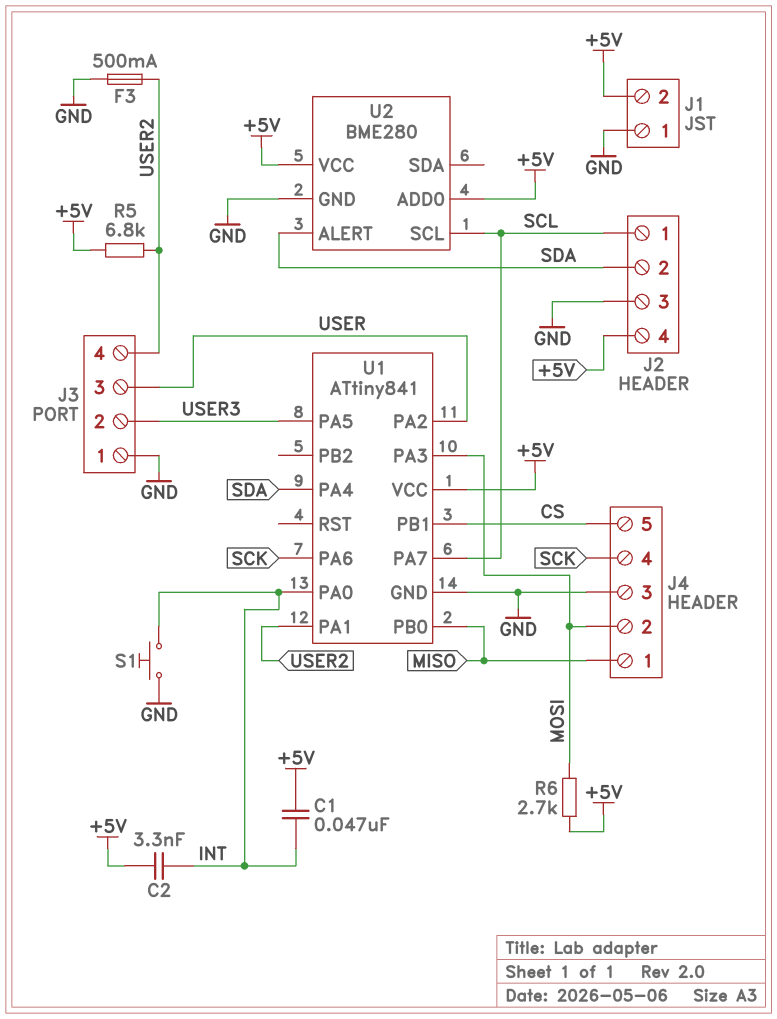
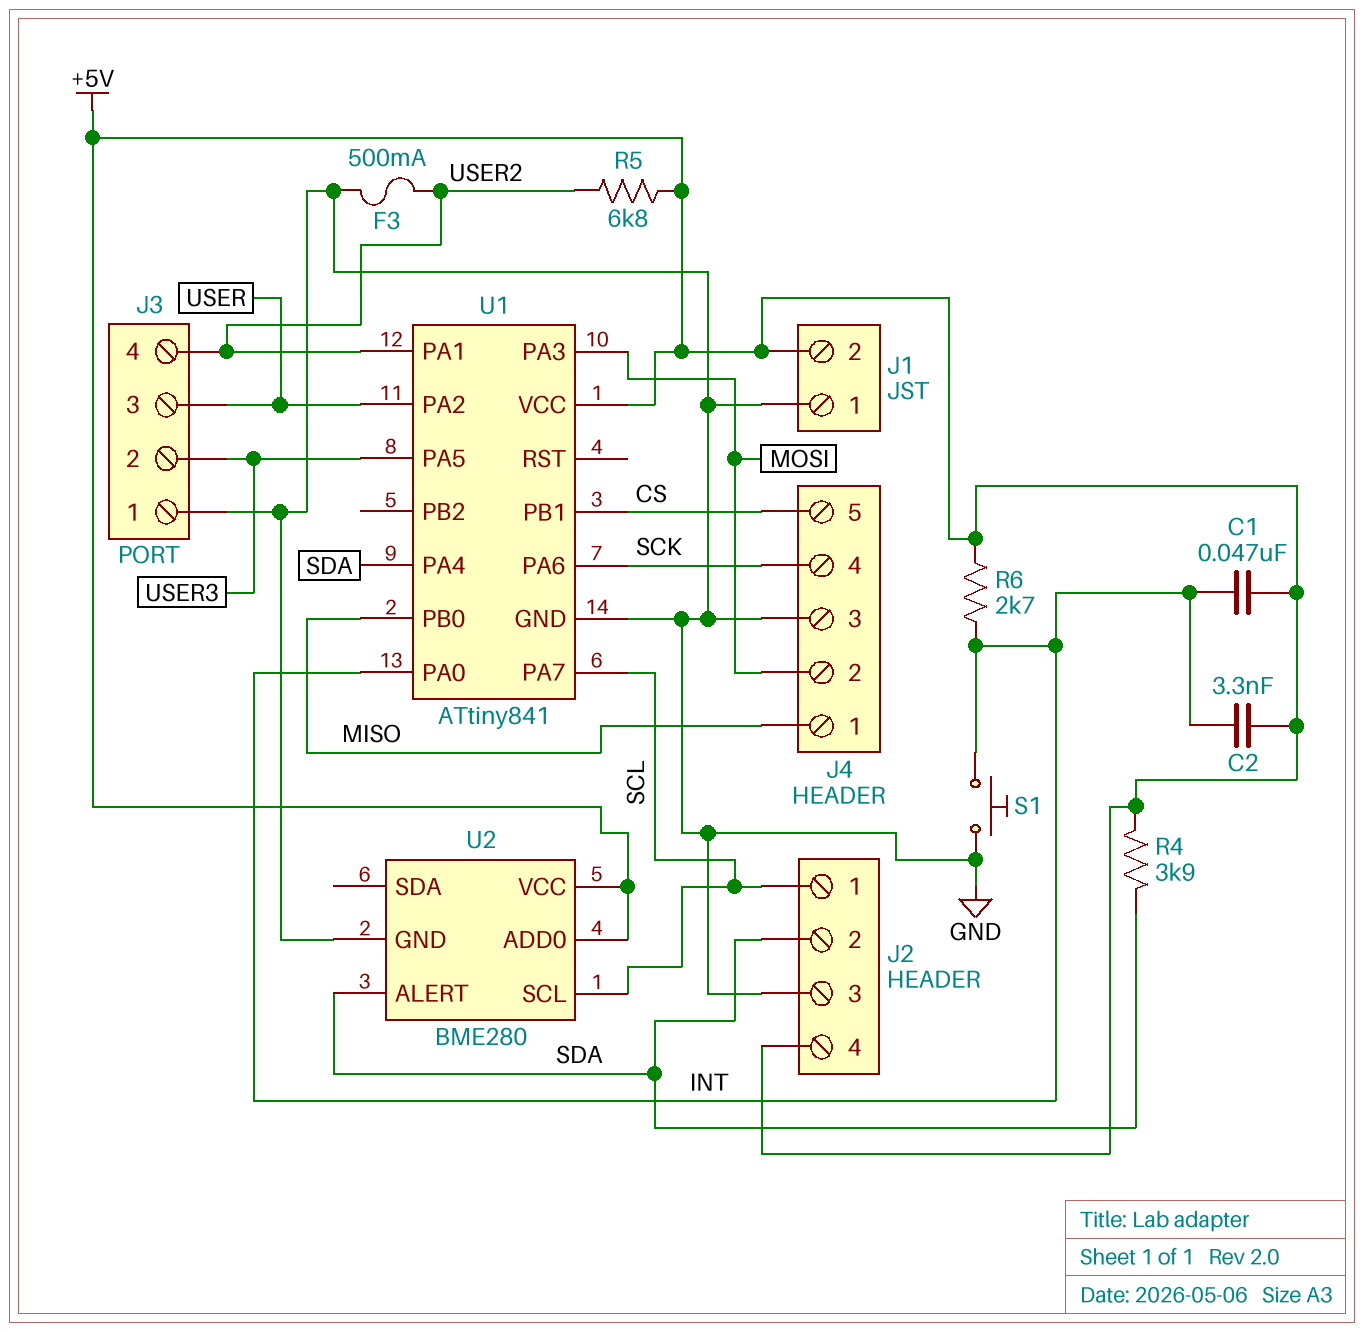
R4: none -> 3.9k (+5V, SDA)
R6: 2.7k (+5V, MOSI) -> 2.7k (+5V, INT)

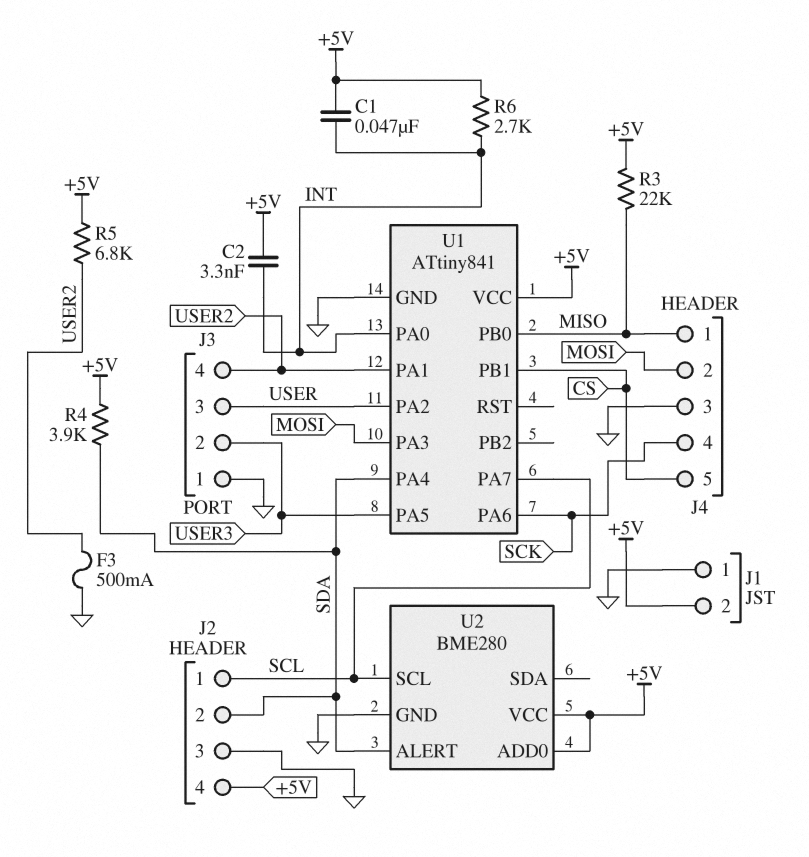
R3: none -> 22k (+5V, MISO)
S1: button (GND, INT) -> none

